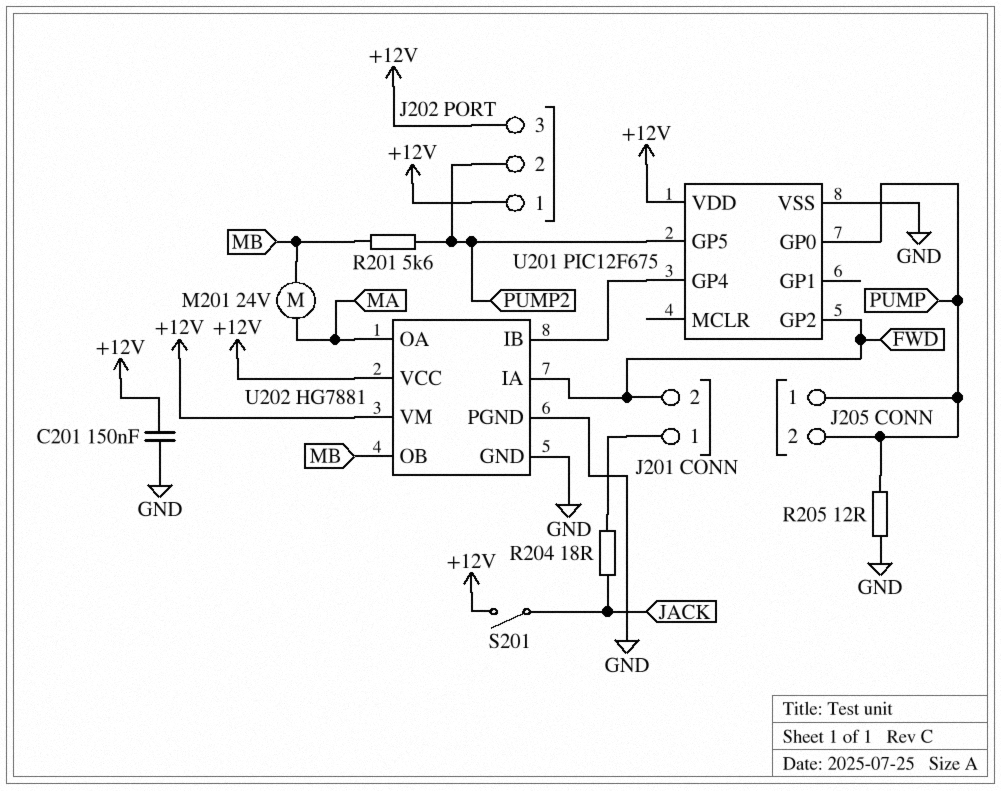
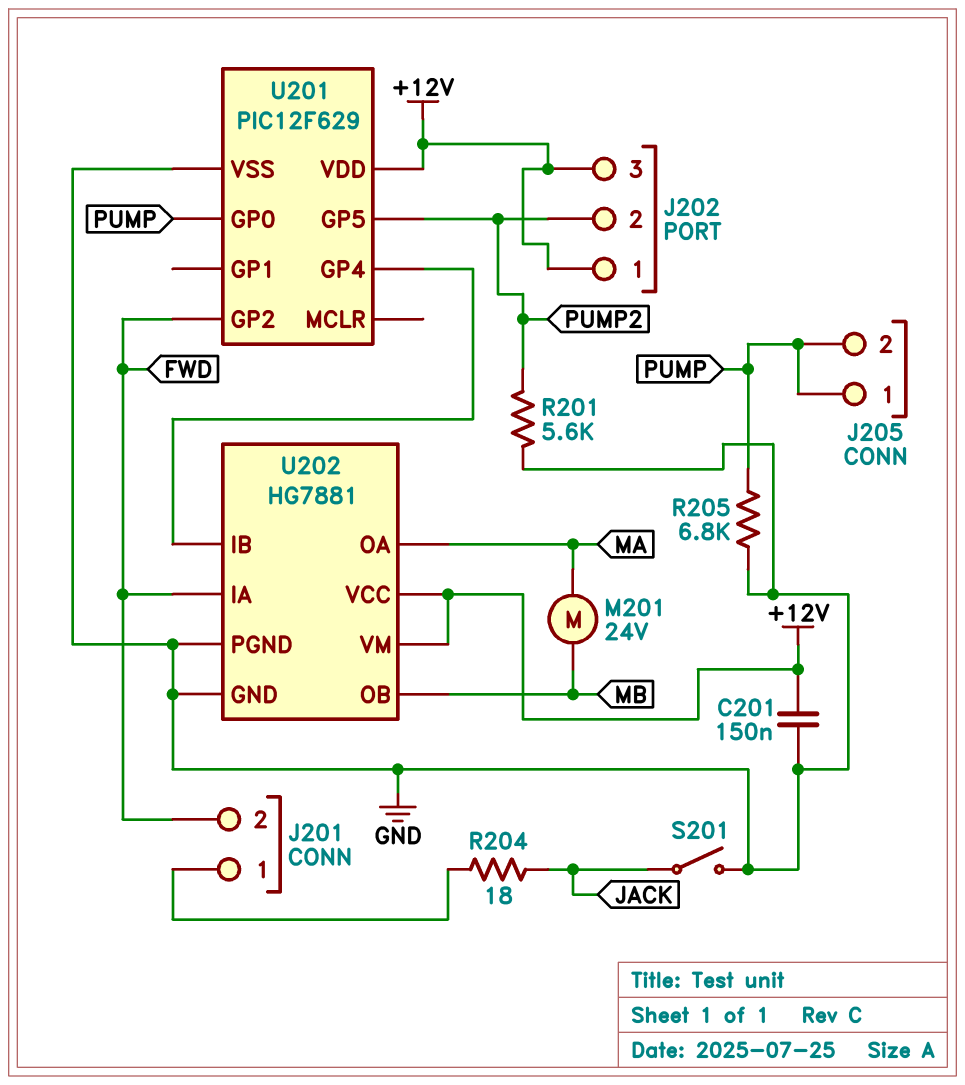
R201: 5.6k (MB, PUMP2) -> 5.6k (GND, PUMP2)
R205: 12 (GND, PUMP) -> 6.8k (GND, PUMP)
S201: switch (+12V, JACK) -> switch (GND, JACK)
U201: PIC12F675 -> PIC12F629

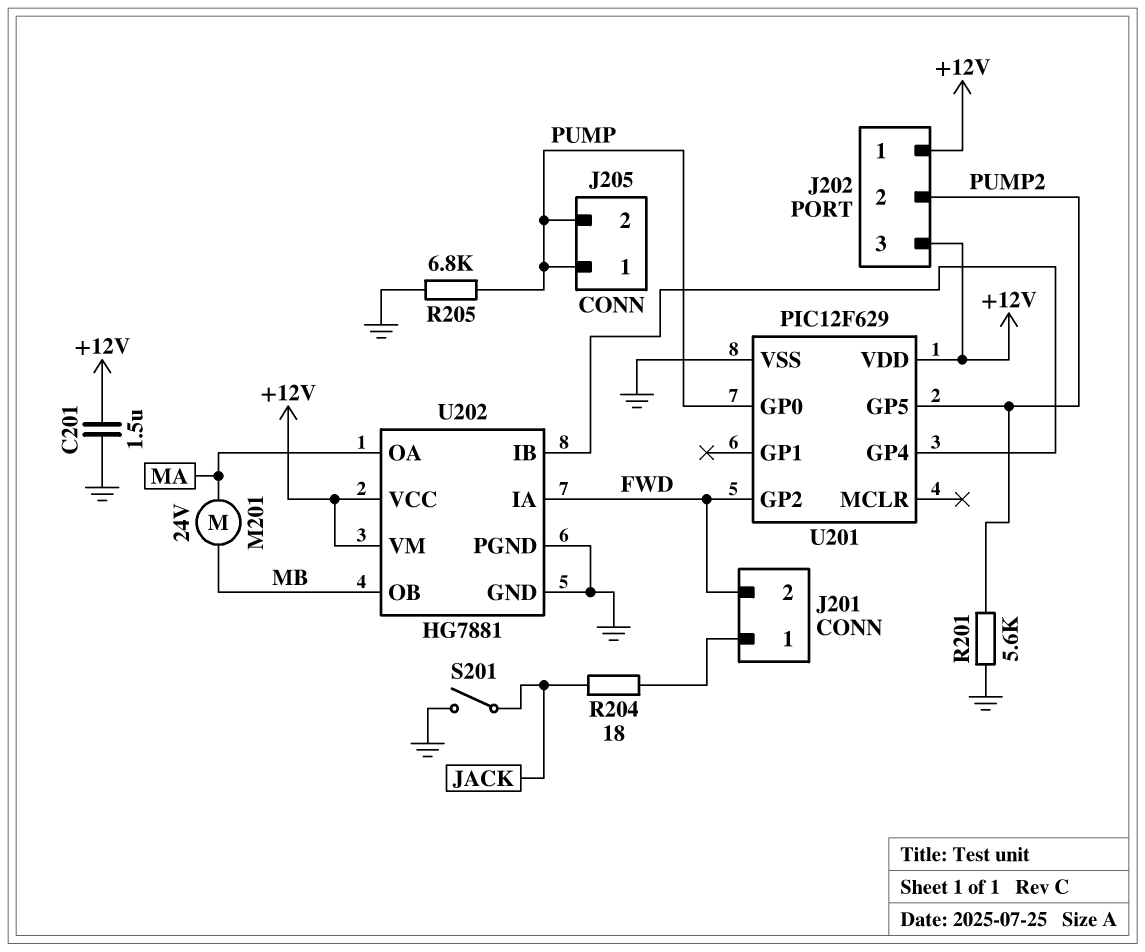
C201: 150nF (+12V, GND) -> 1.5uF (+12V, GND)

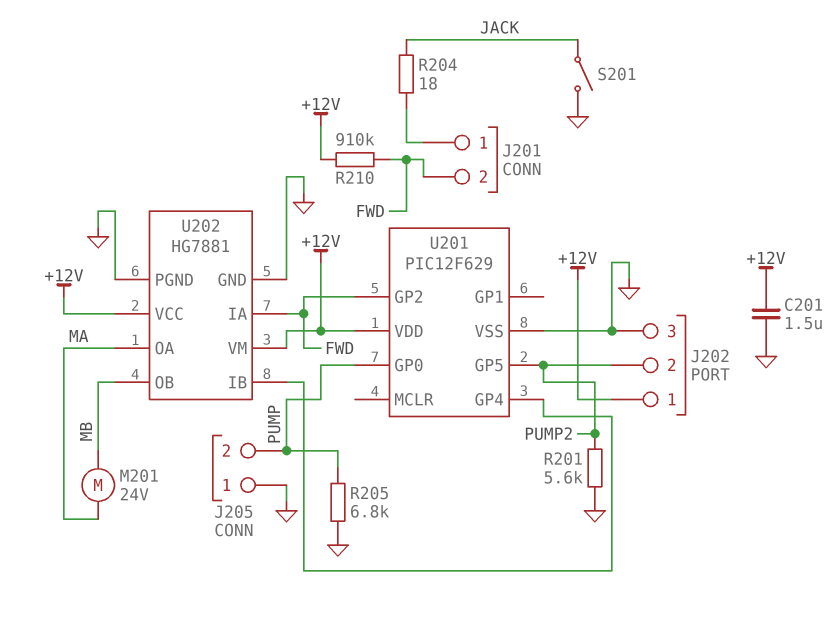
J202 pin 3: +12V -> GND
J205 pin 1: PUMP -> GND
R210: none -> 910k (+12V, FWD)

